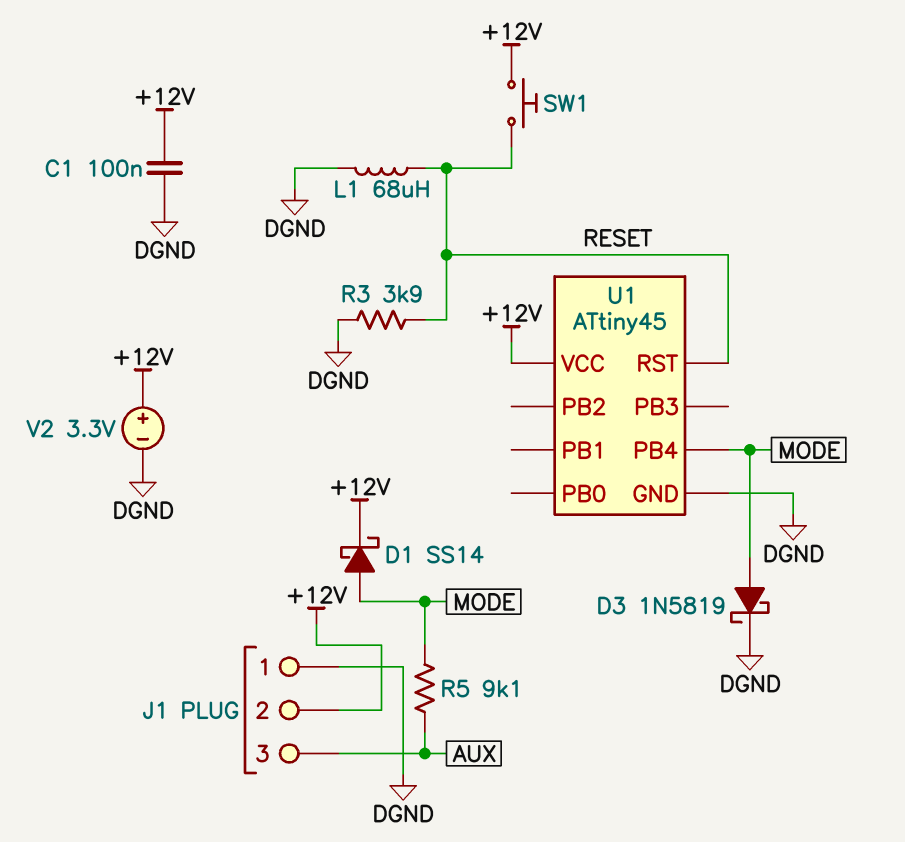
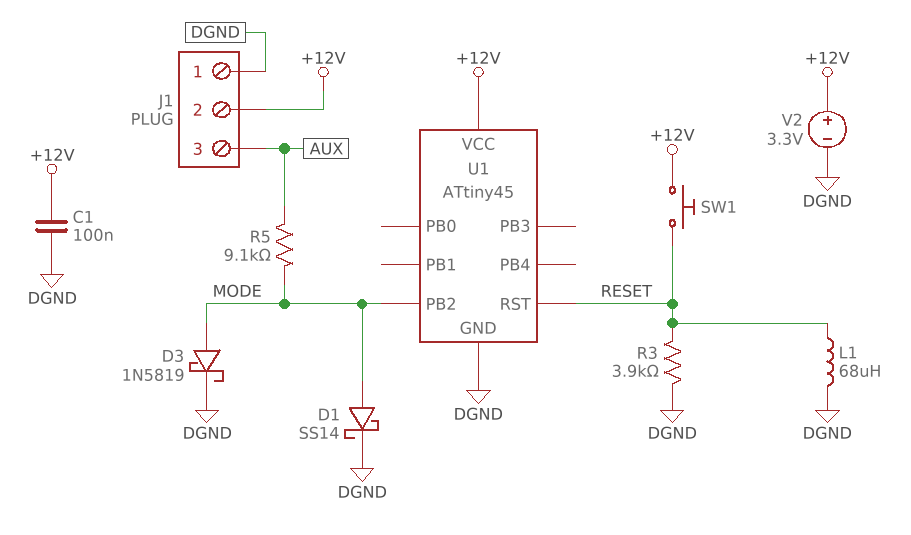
D1: schottky SS14 (A MODE, K +12V) -> schottky SS14 (A MODE, K DGND)
U1 pin PB2: none -> MODE
U1 pin PB4: MODE -> none

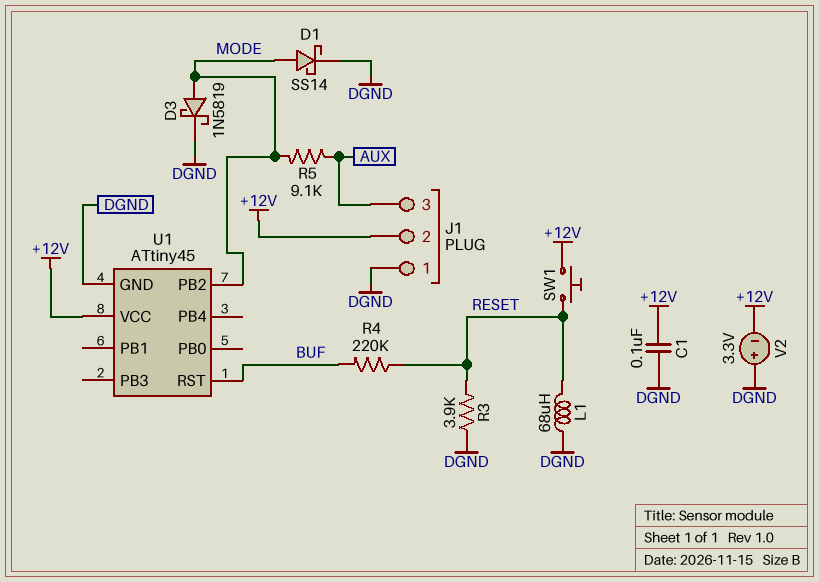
R4: none -> 220k (BUF, RESET)
U1 pin RST: RESET -> BUF
V2: 3.3V (plus +12V, minus DGND) -> 3.3V (plus DGND, minus +12V)

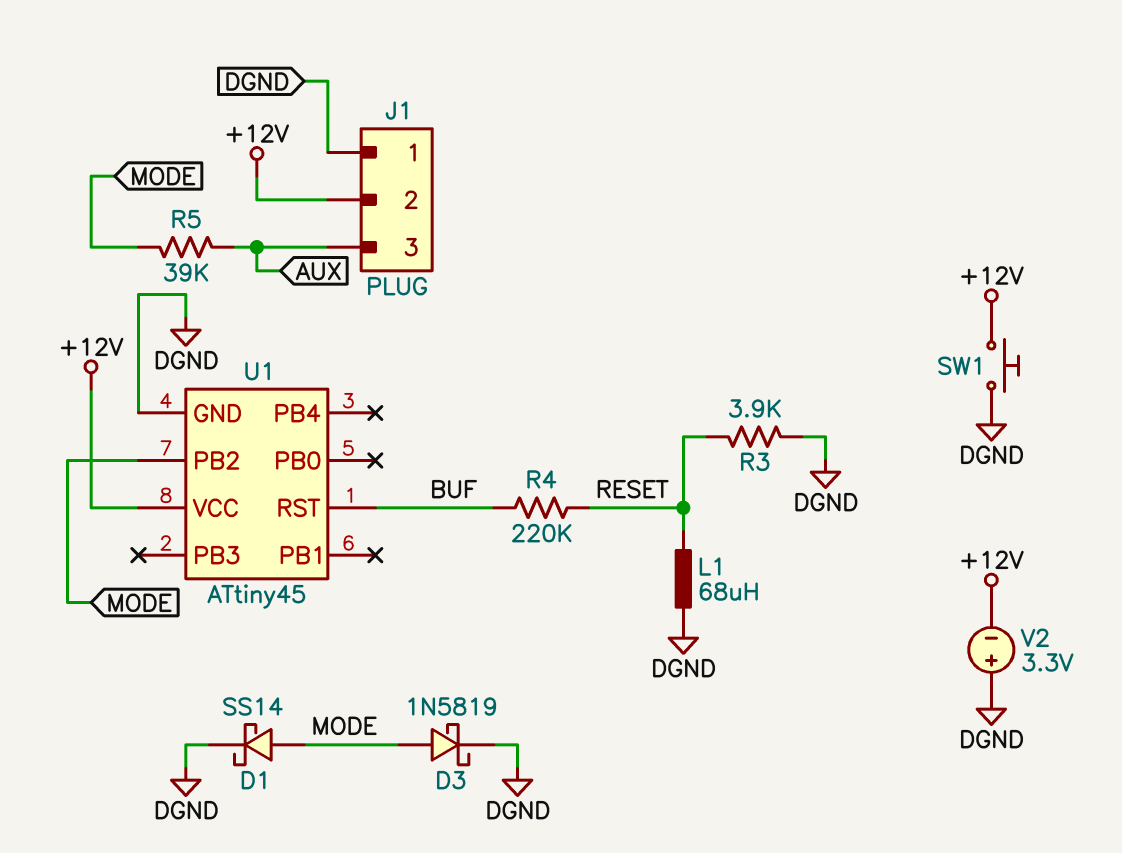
C1: 100nF (+12V, DGND) -> none
R5: 9.1k (AUX, MODE) -> 39k (AUX, MODE)
SW1: button (+12V, RESET) -> button (+12V, DGND)

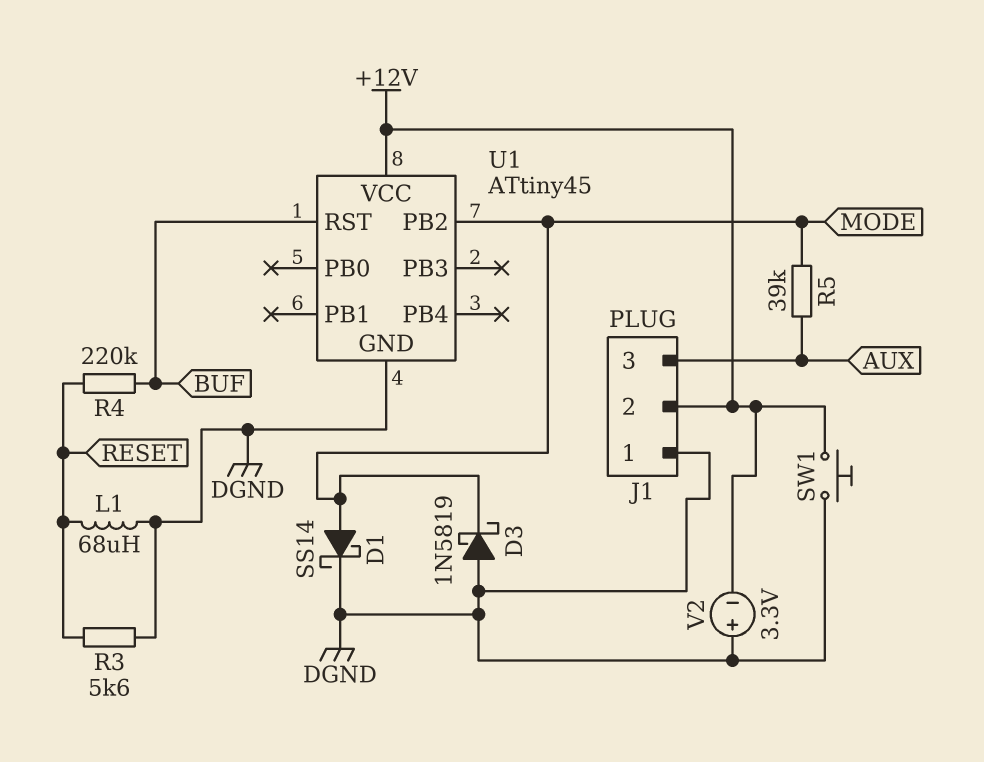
D3: schottky 1N5819 (A MODE, K DGND) -> schottky 1N5819 (A DGND, K MODE)
R3: 3.9k (DGND, RESET) -> 5.6k (DGND, RESET)

